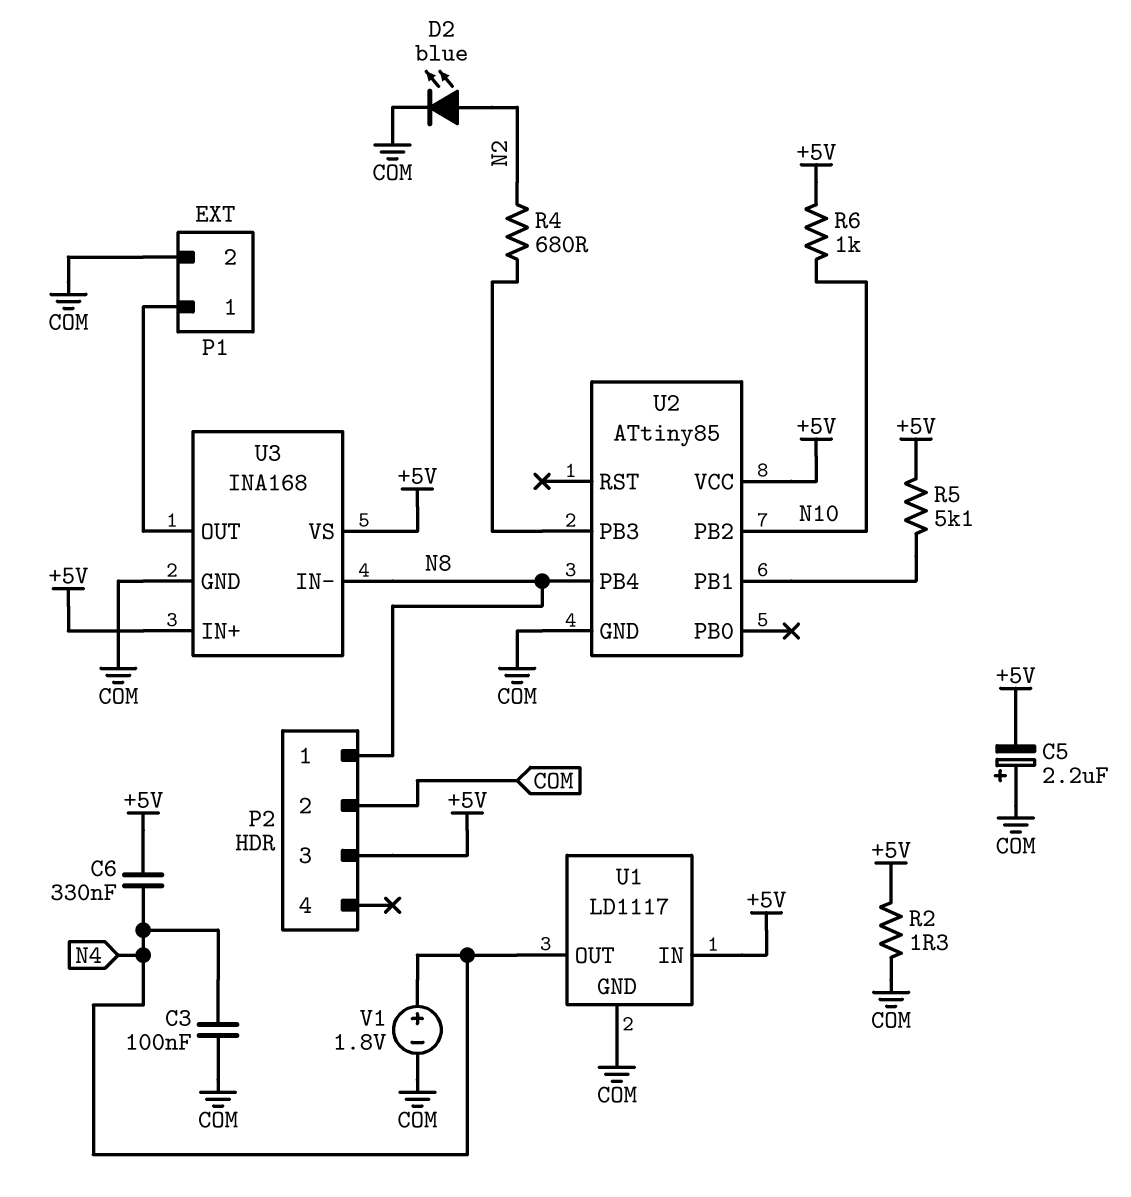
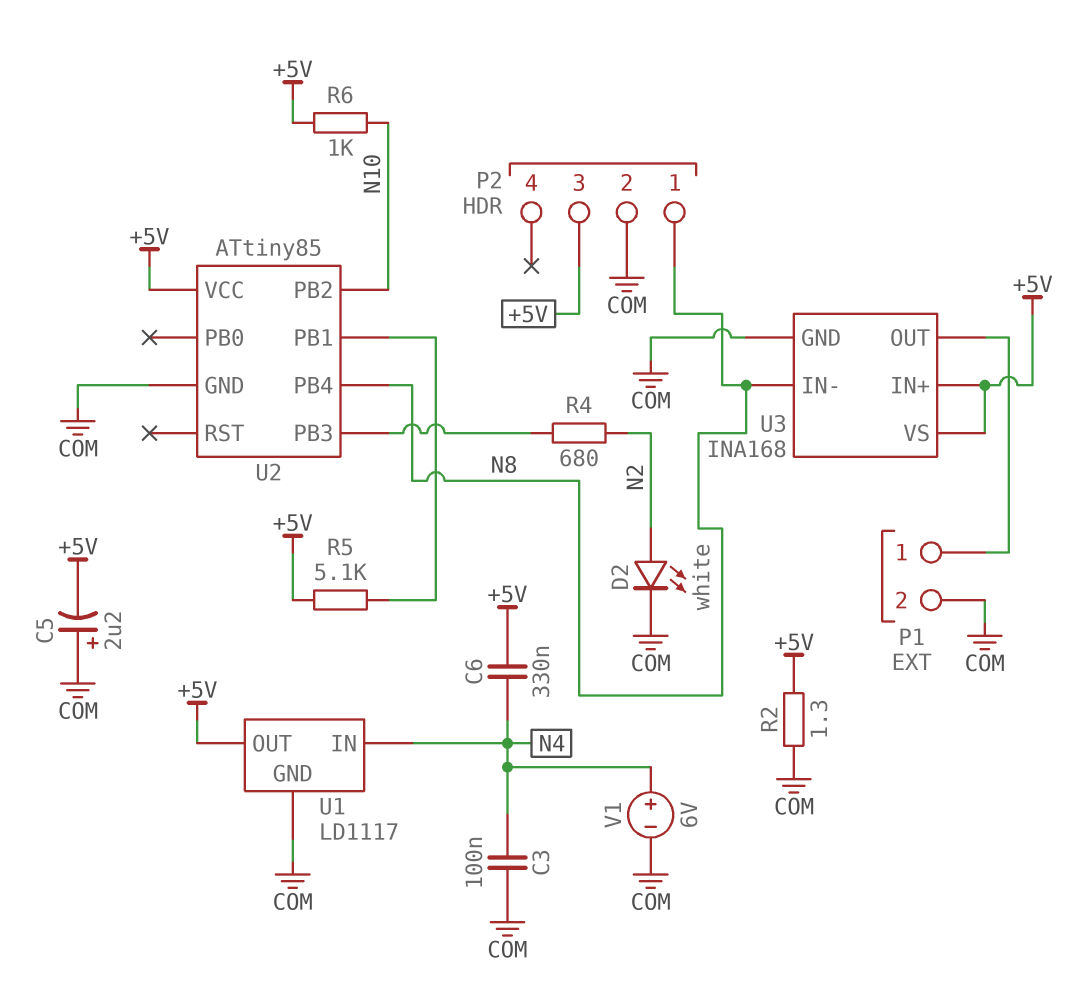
D2: LED blue (A N2, K COM) -> LED white (A N2, K COM)
U1 pin IN: +5V -> N4
U1 pin OUT: N4 -> +5V
V1: 1.8V (plus N4, minus COM) -> 6V (plus N4, minus COM)

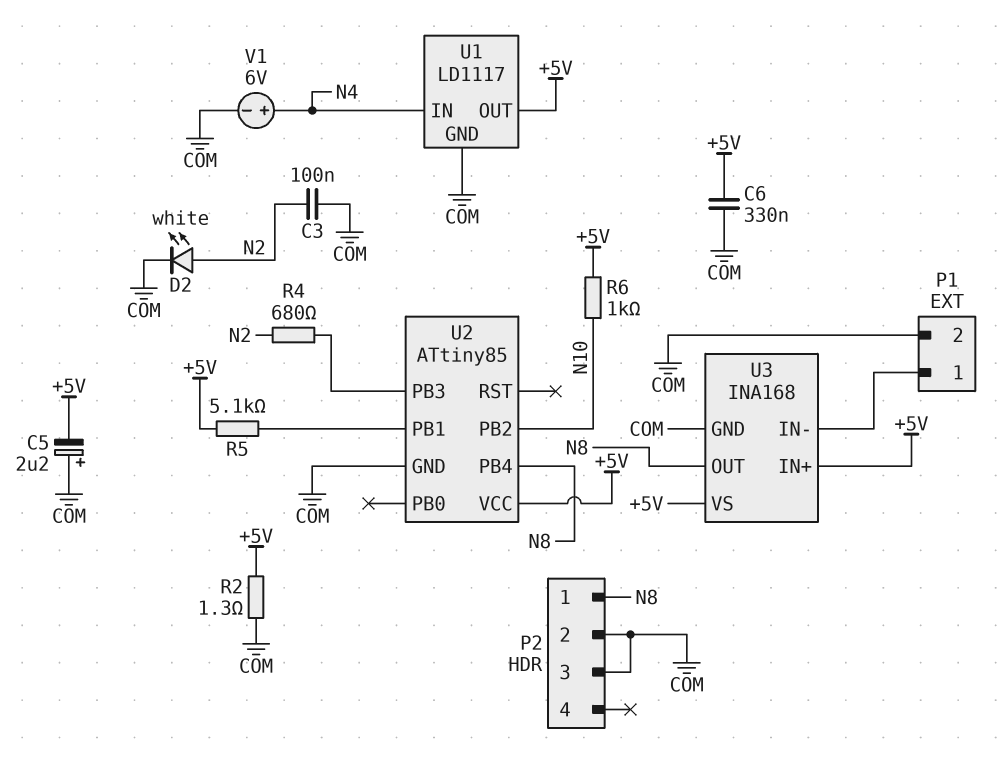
C3: 100nF (COM, N4) -> 100nF (COM, N2)
C6: 330nF (+5V, N4) -> 330nF (+5V, COM)
P2 pin 3: +5V -> COM
U3 pin IN-: N8 -> P1/1
U3 pin OUT: P1/1 -> N8

